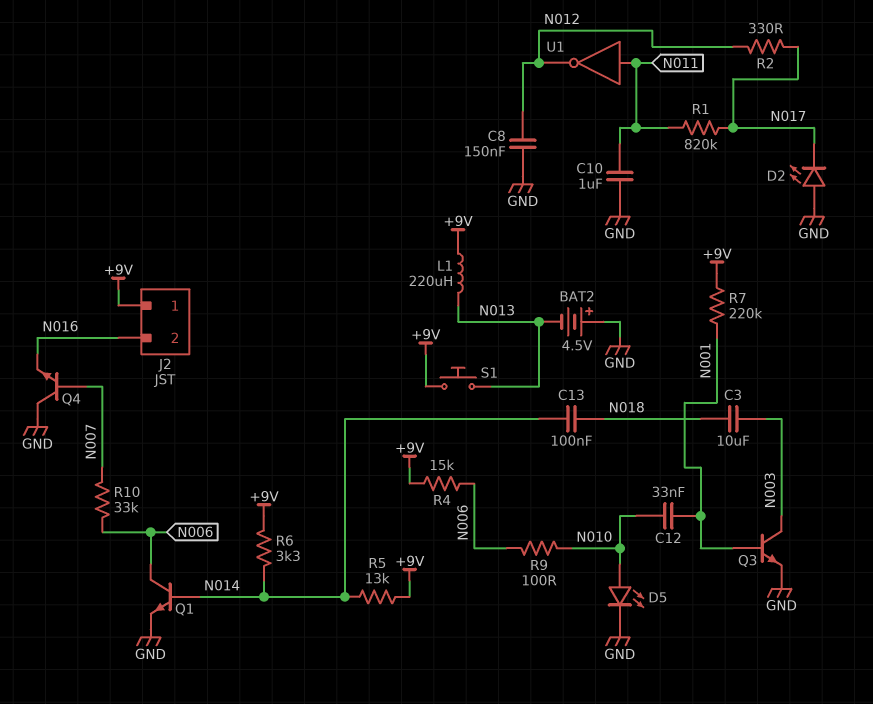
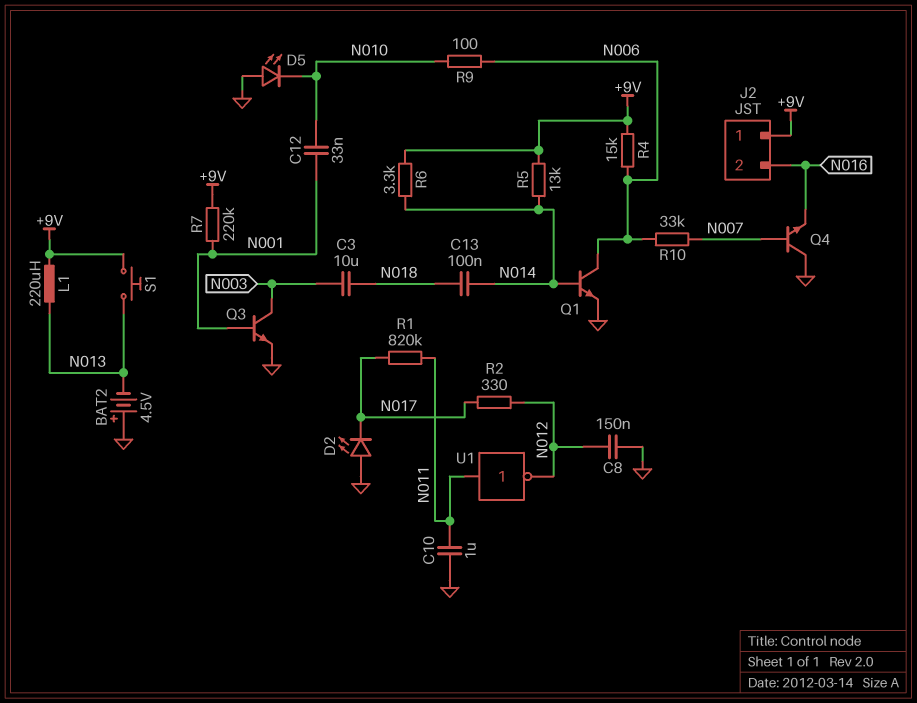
D5: LED (A N010, K GND) -> LED (A GND, K N010)

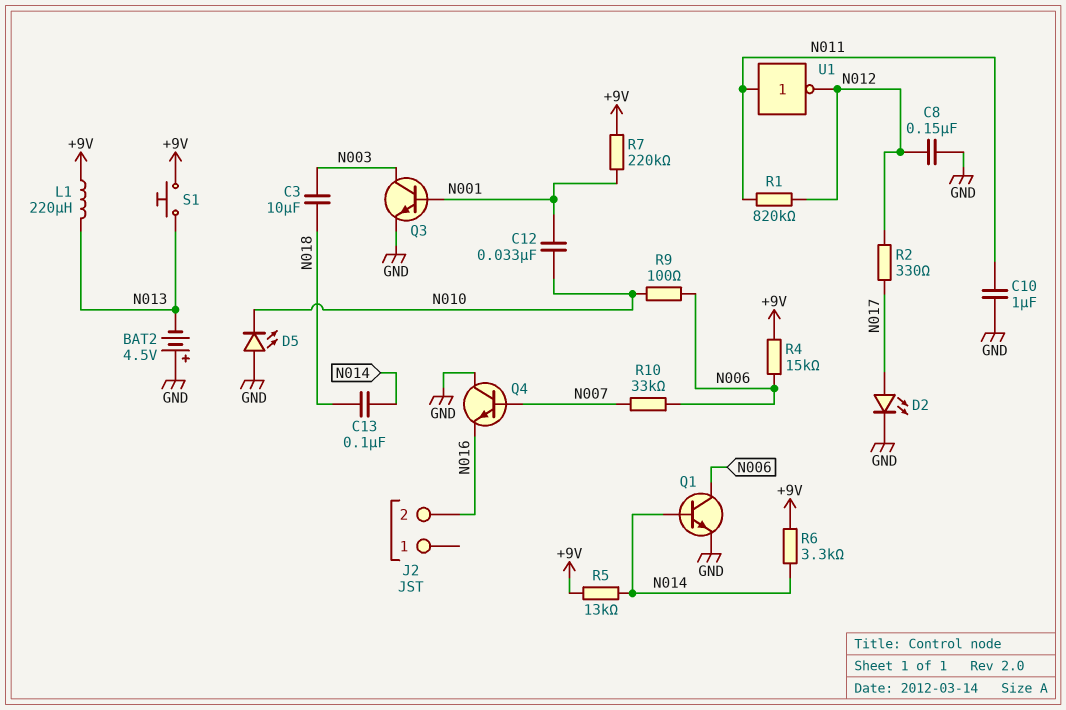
D2: LED (A GND, K N017) -> LED (A N017, K GND)
J2 pin 1: +9V -> none
R1: 820k (N011, N017) -> 820k (N011, N012)

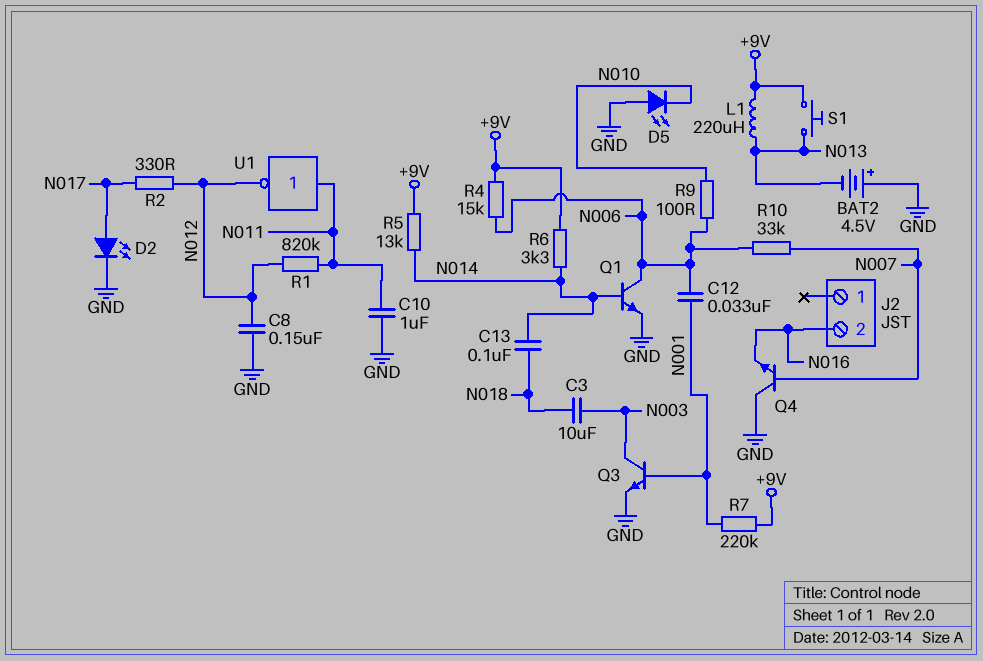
C12: 33nF (N001, N010) -> 33nF (N001, N006)

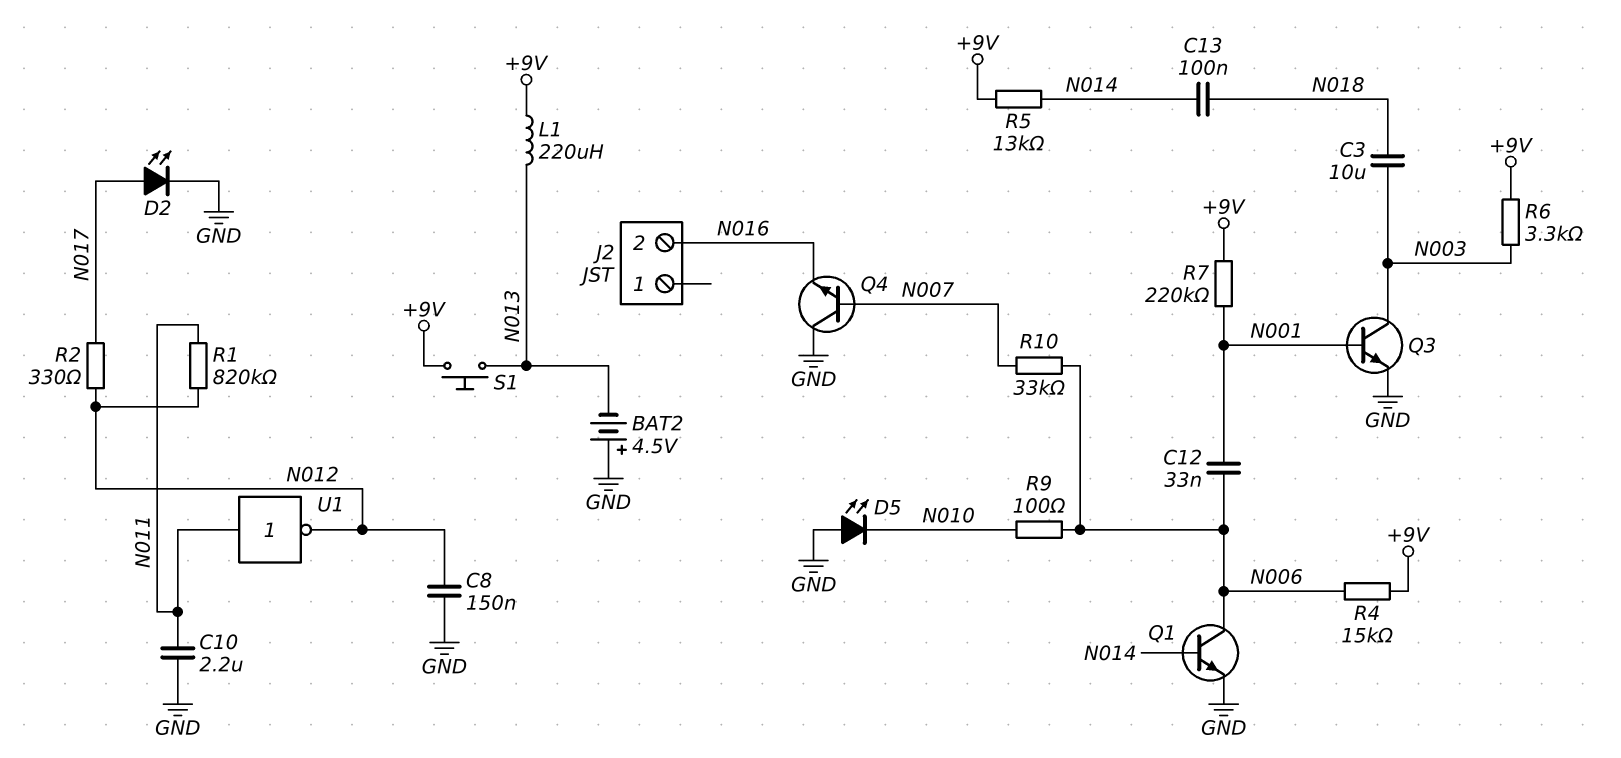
C10: 1uF (GND, N011) -> 2.2uF (GND, N011)
R6: 3.3k (+9V, N014) -> 3.3k (+9V, N003)

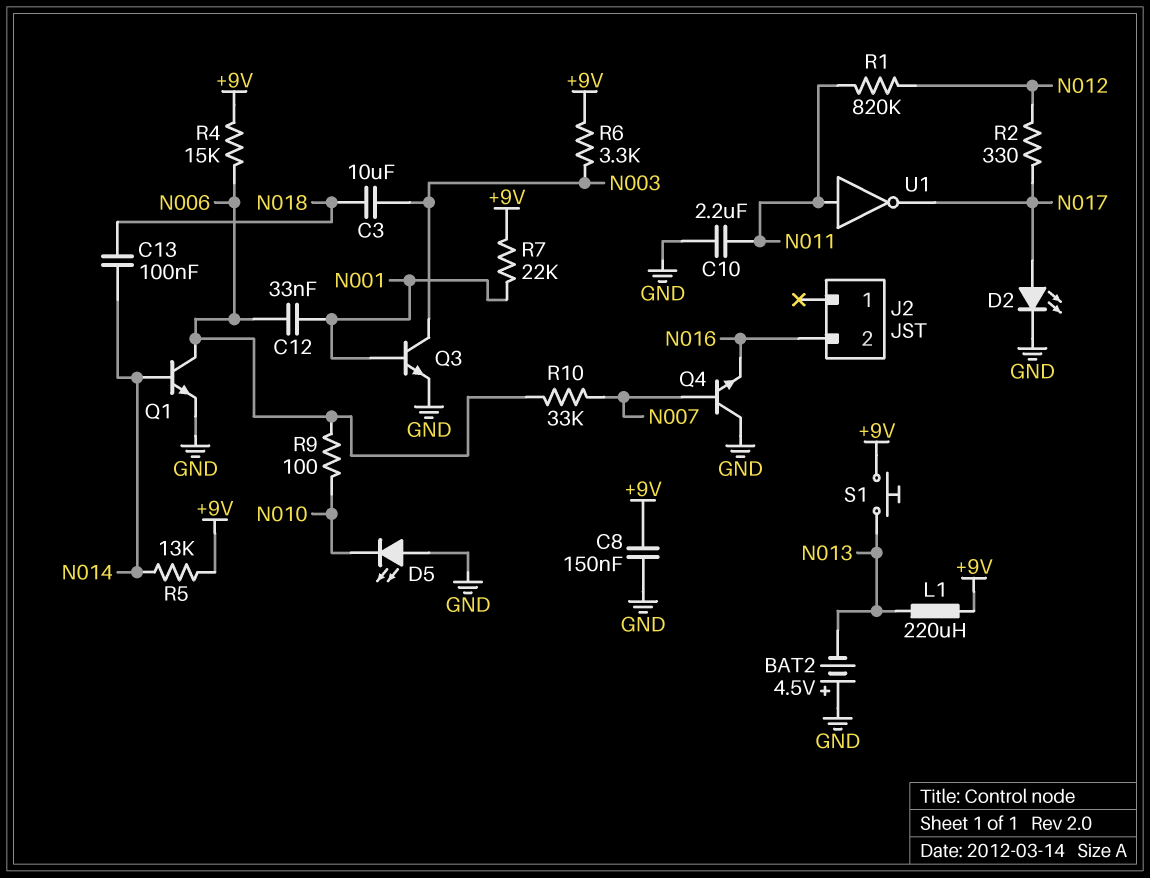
C8: 150nF (GND, N012) -> 150nF (+9V, GND)
R7: 220k (+9V, N001) -> 22k (+9V, N001)
U1: NOT (in N011, out N012) -> NOT (in N011, out N017)

